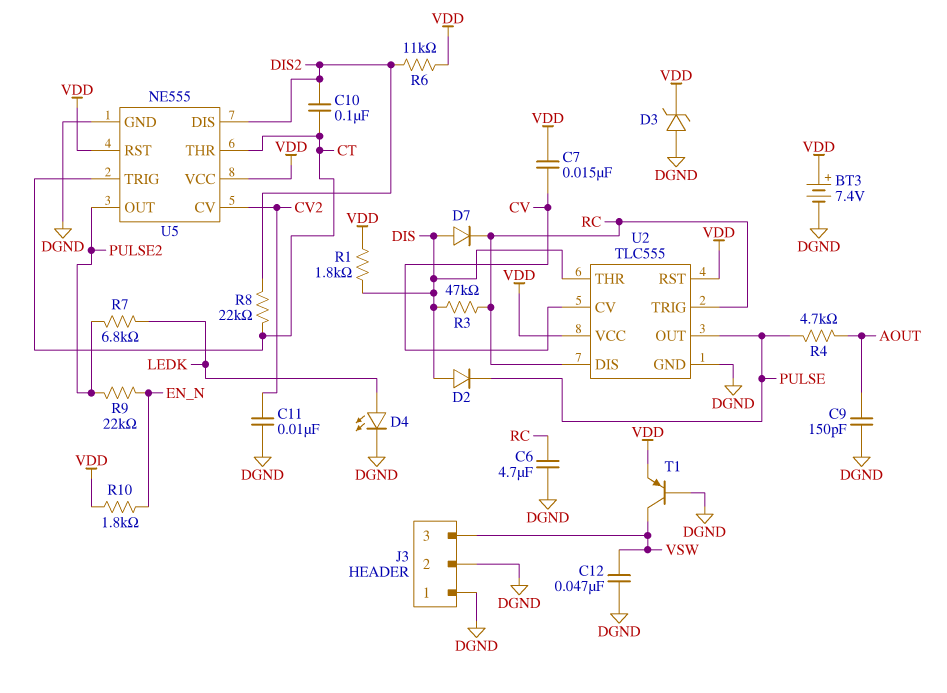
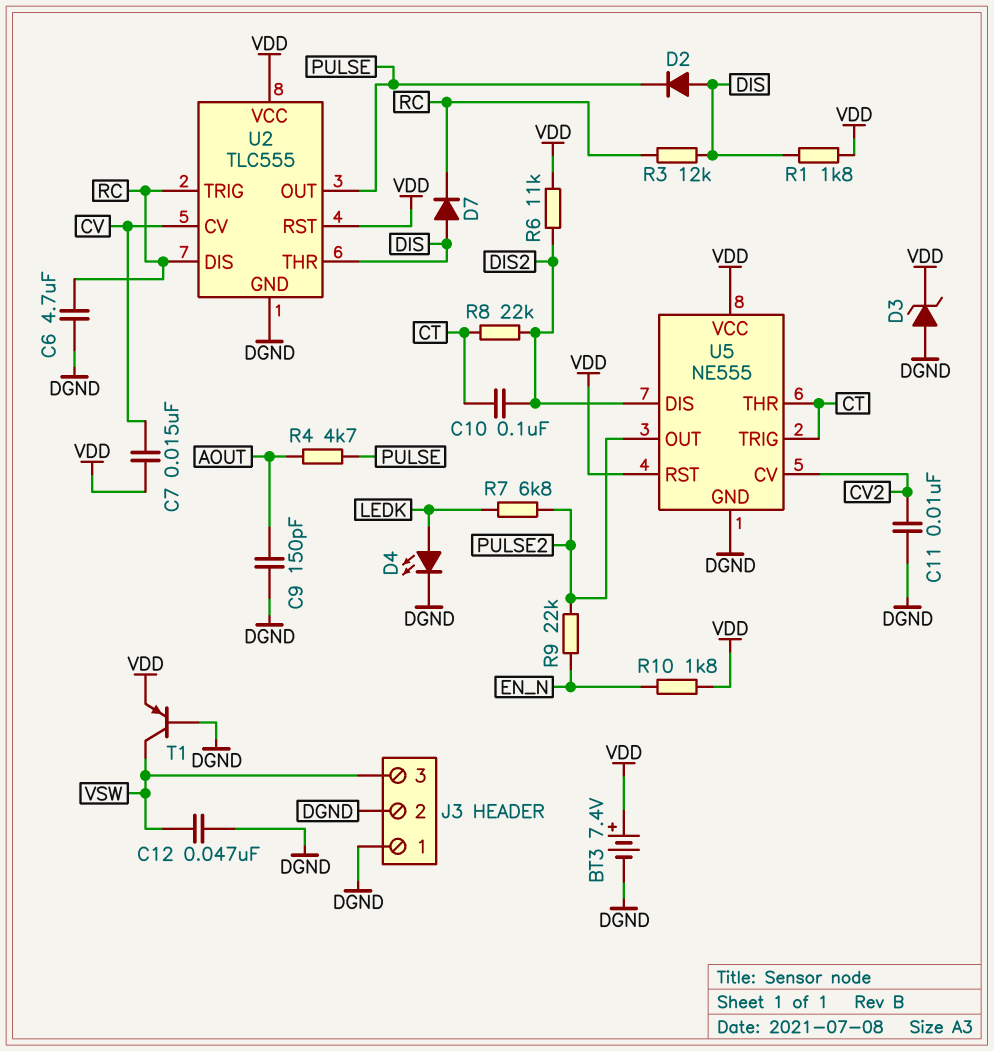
R3: 47k (DIS, RC) -> 12k (DIS, RC)

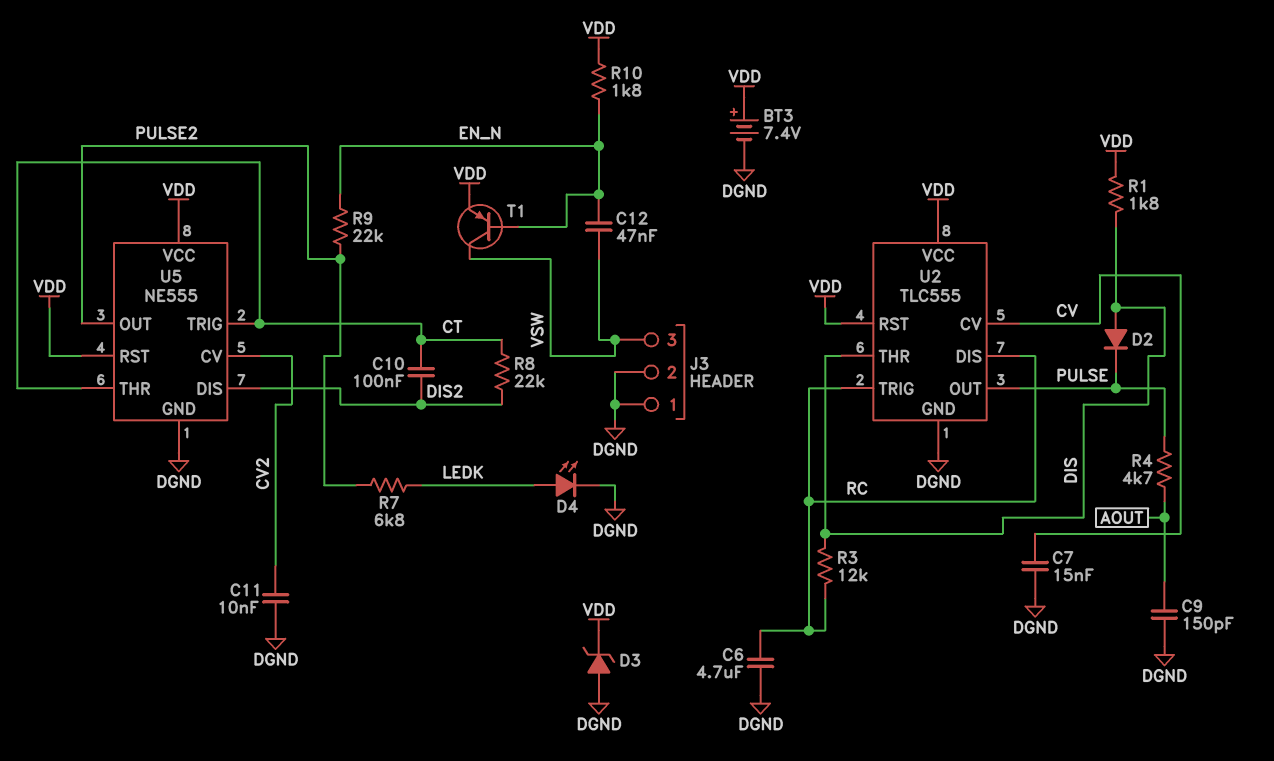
C7: 15nF (CV, VDD) -> 15nF (CV, DGND)
C12: 47nF (DGND, VSW) -> 47nF (EN_N, VSW)
D7: diode (A DIS, K RC) -> none
R6: 11k (DIS2, VDD) -> none
T1: PNP (B DGND, C VSW, E VDD) -> PNP (B EN_N, C VSW, E VDD)

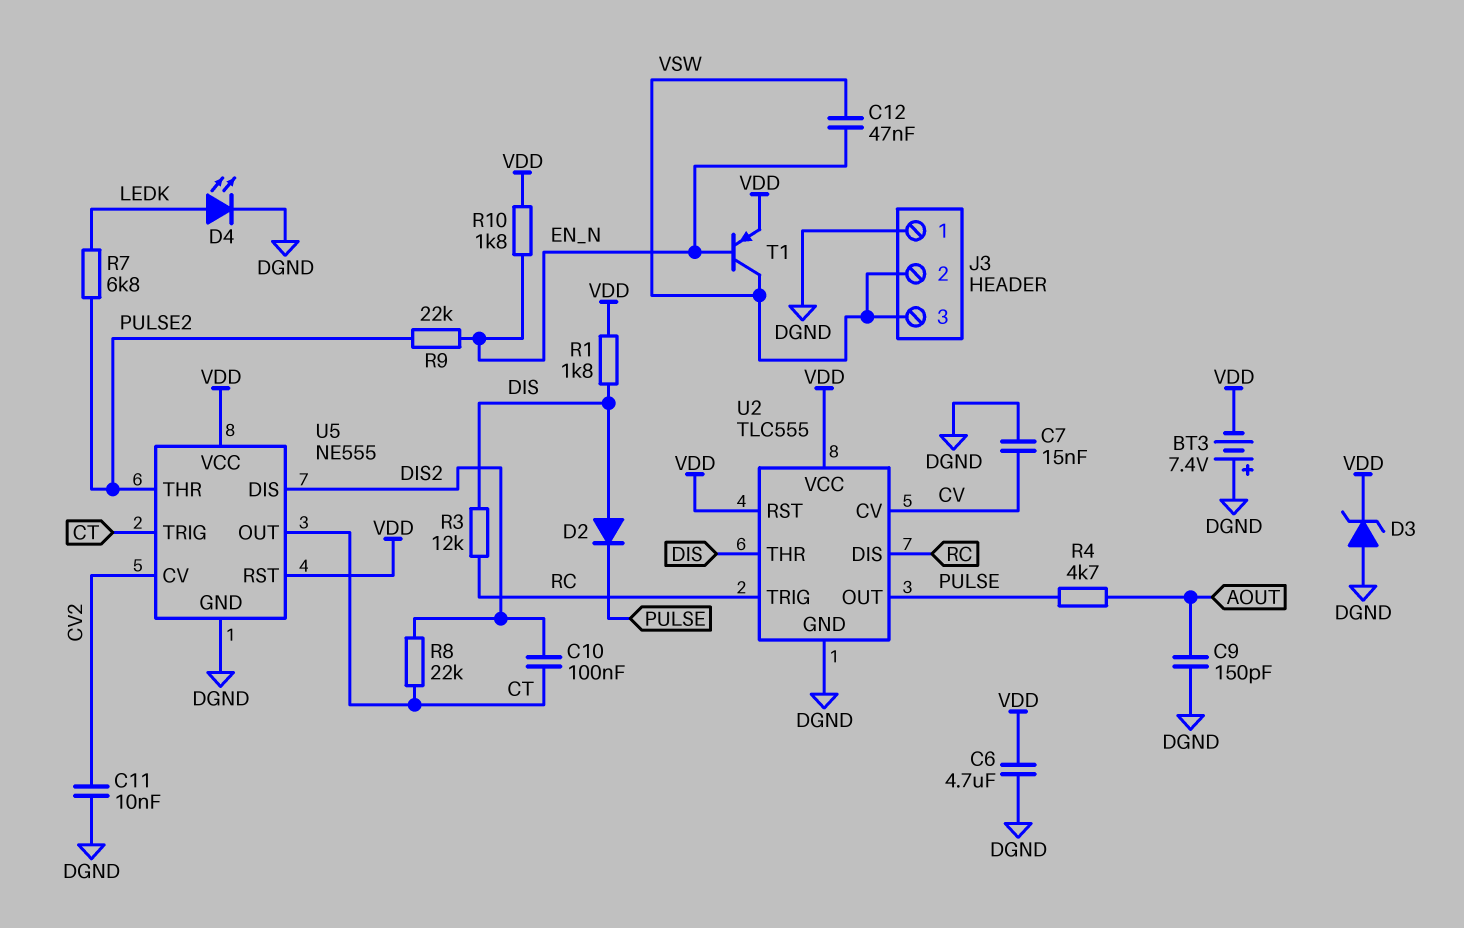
BT3: 7.4V (plus VDD, minus DGND) -> 7.4V (plus DGND, minus VDD)
C6: 4.7uF (DGND, RC) -> 4.7uF (DGND, VDD)
J3 pin 2: DGND -> VSW
U5 pin OUT: PULSE2 -> CT
U5 pin THR: CT -> PULSE2

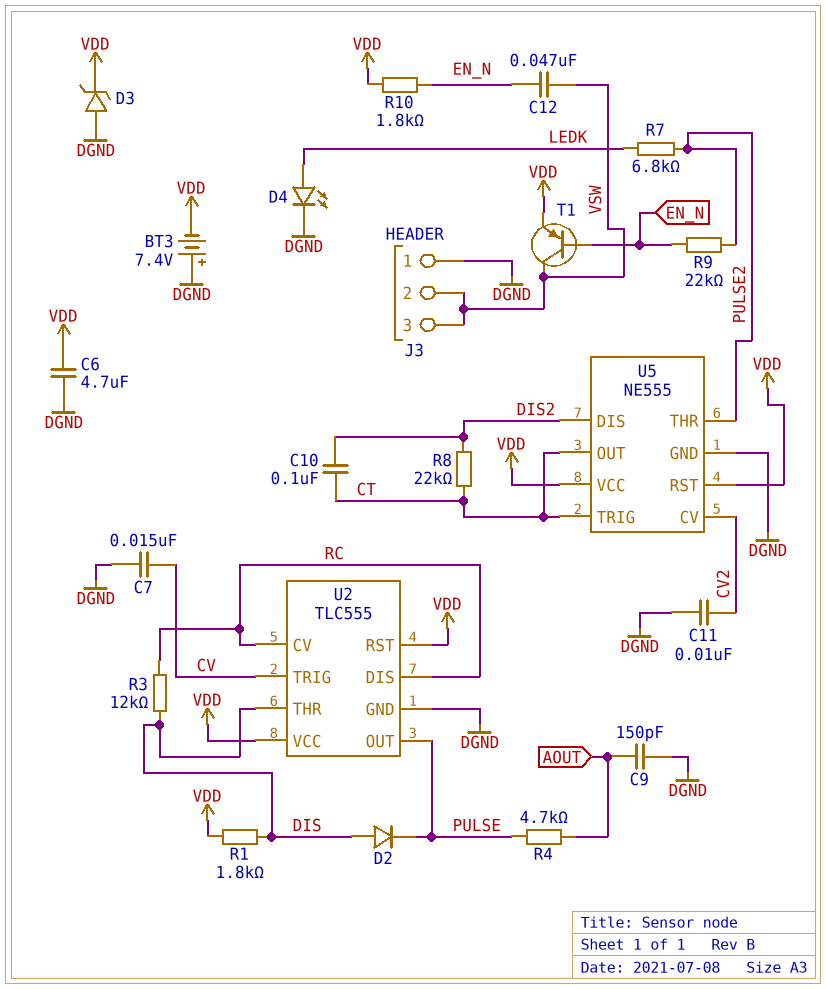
U2 pin CV: CV -> RC
U2 pin TRIG: RC -> CV

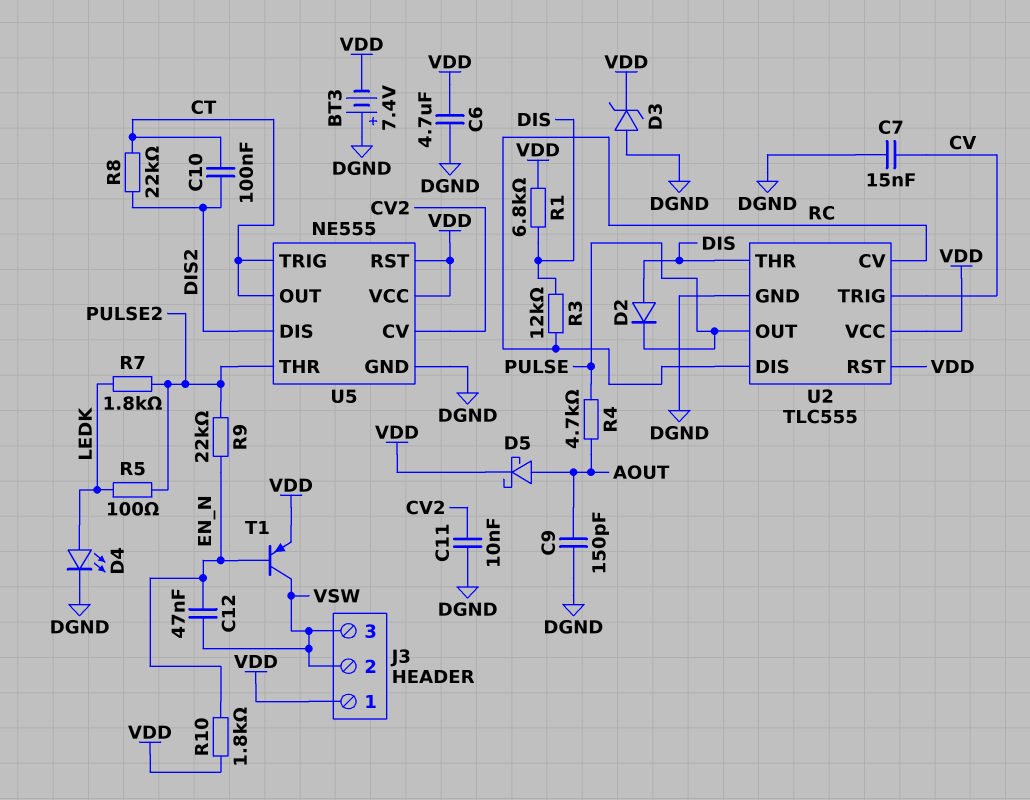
D5: none -> schottky (A AOUT, K VDD)
J3 pin 1: DGND -> VDD
R1: 1.8k (DIS, VDD) -> 6.8k (DIS, VDD)
R5: none -> 100 (LEDK, PULSE2)
R7: 6.8k (LEDK, PULSE2) -> 1.8k (LEDK, PULSE2)

